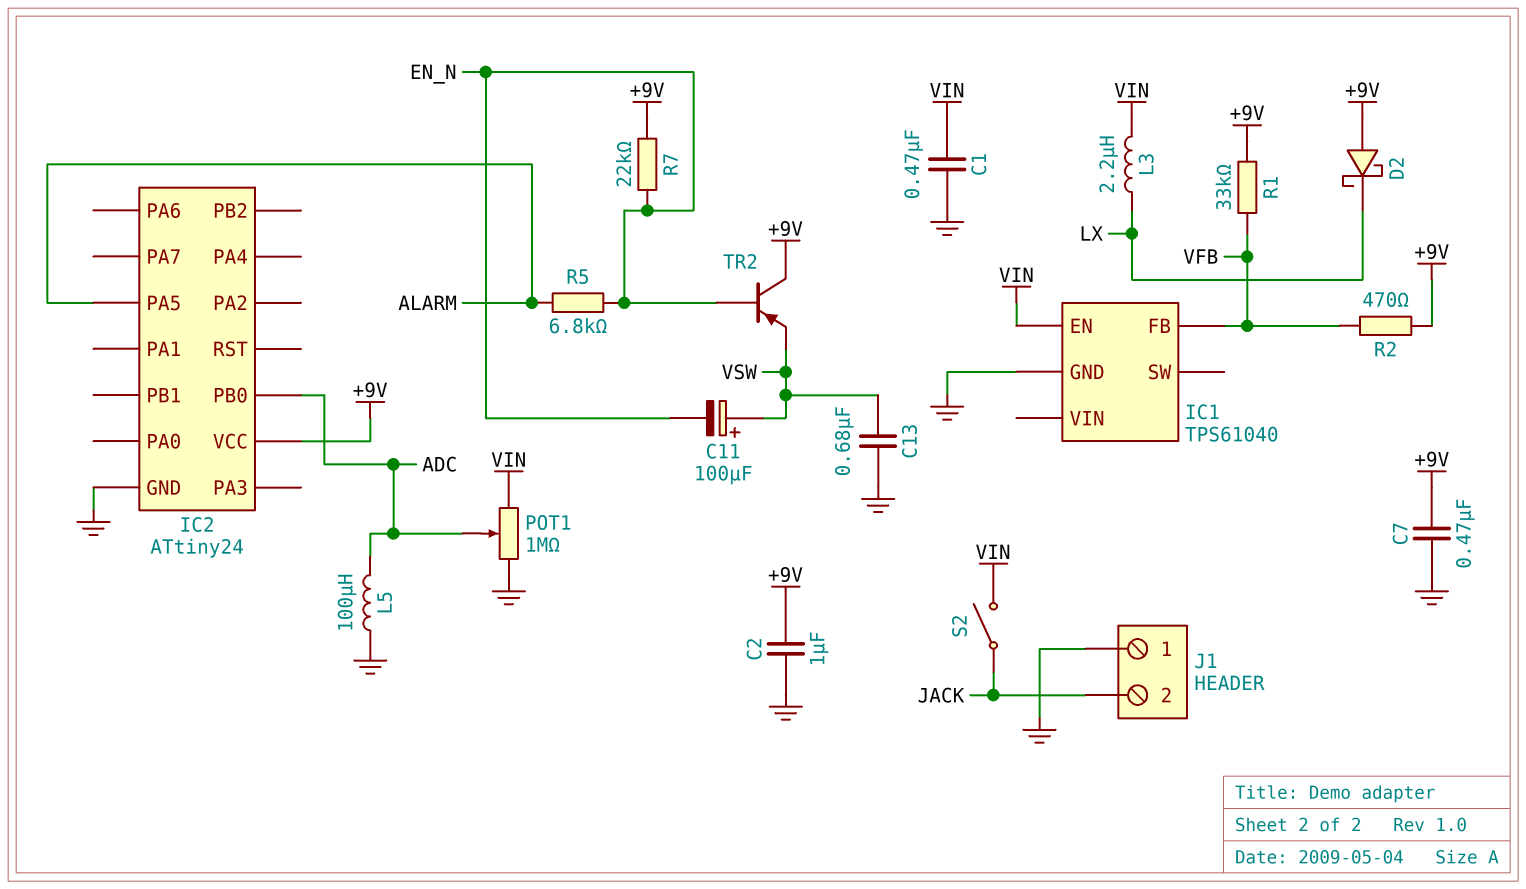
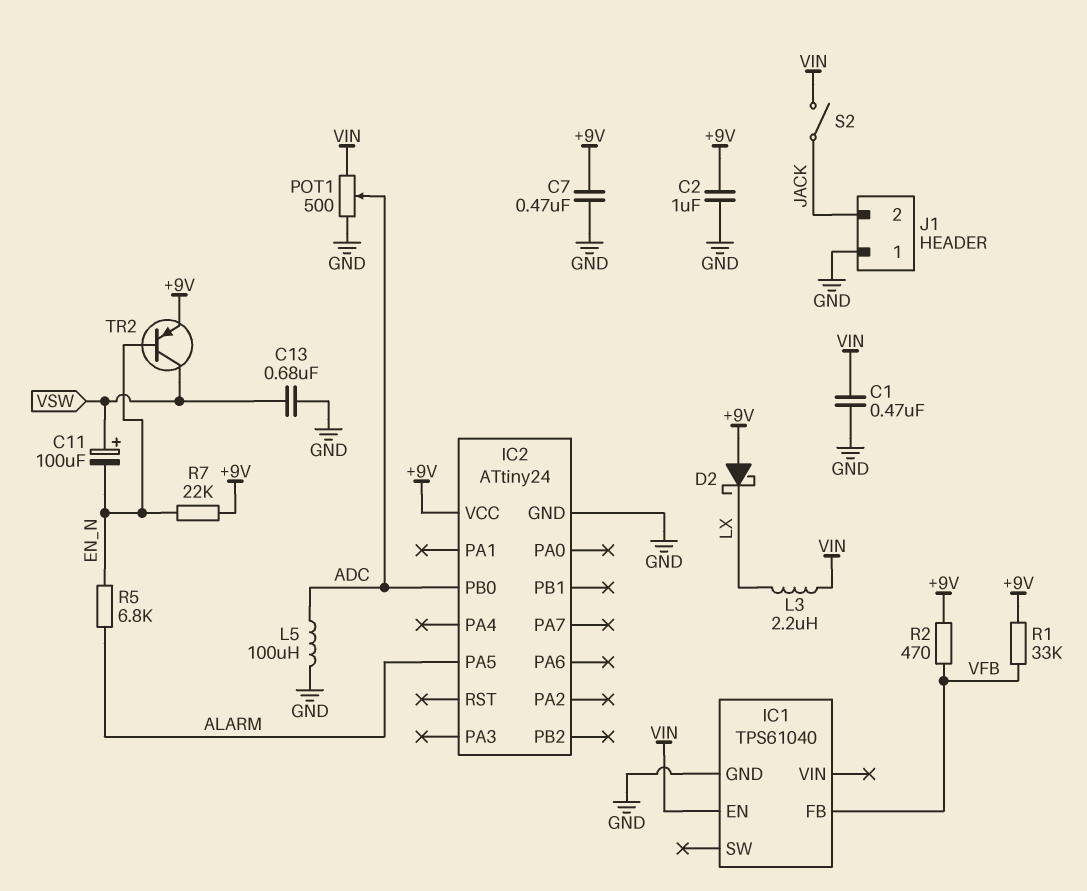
POT1: 1M (GND, VIN, wiper ADC) -> 500 (GND, VIN, wiper ADC)
TR2: PNP (B EN_N, C +9V, E VSW) -> PNP (B EN_N, C VSW, E +9V)

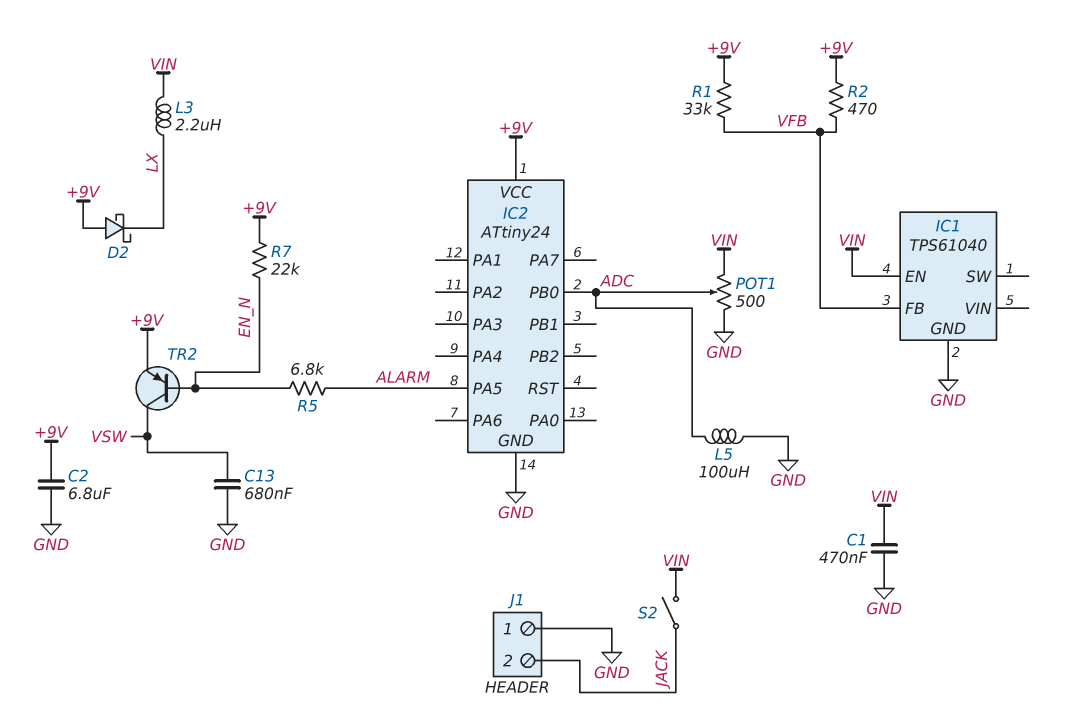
C2: 1uF (+9V, GND) -> 6.8uF (+9V, GND)
C7: 470nF (+9V, GND) -> none
C11: 100uF (plus VSW, minus EN_N) -> none

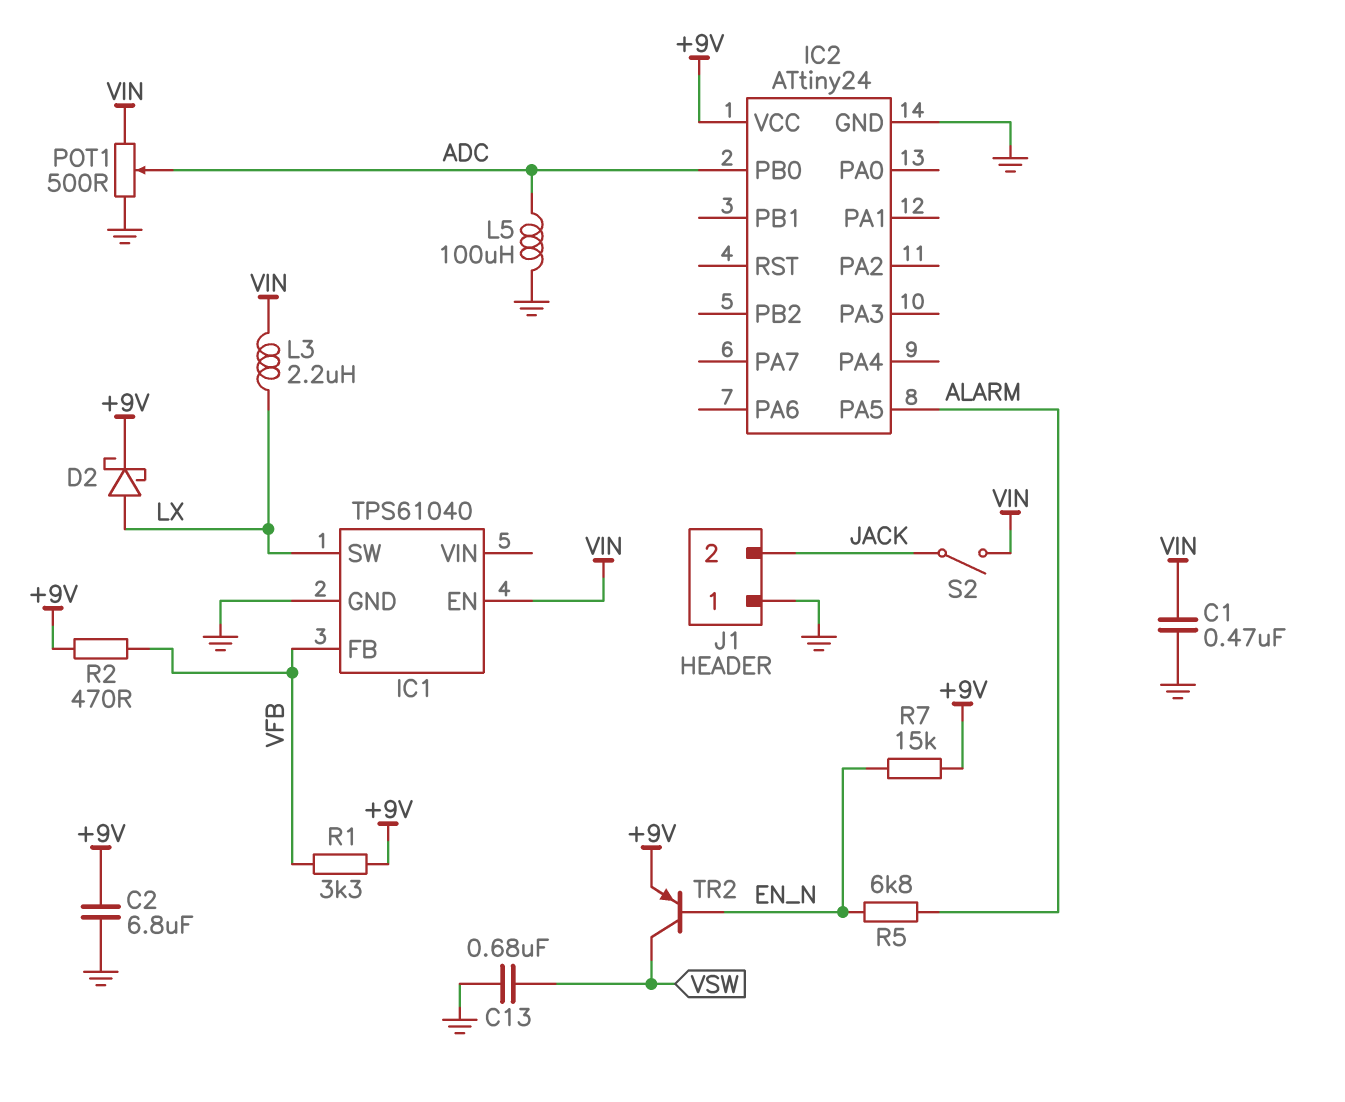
D2: schottky (A +9V, K LX) -> schottky (A LX, K +9V)
IC1 pin SW: none -> LX
R1: 33k (+9V, VFB) -> 3.3k (+9V, VFB)
R7: 22k (+9V, EN_N) -> 15k (+9V, EN_N)

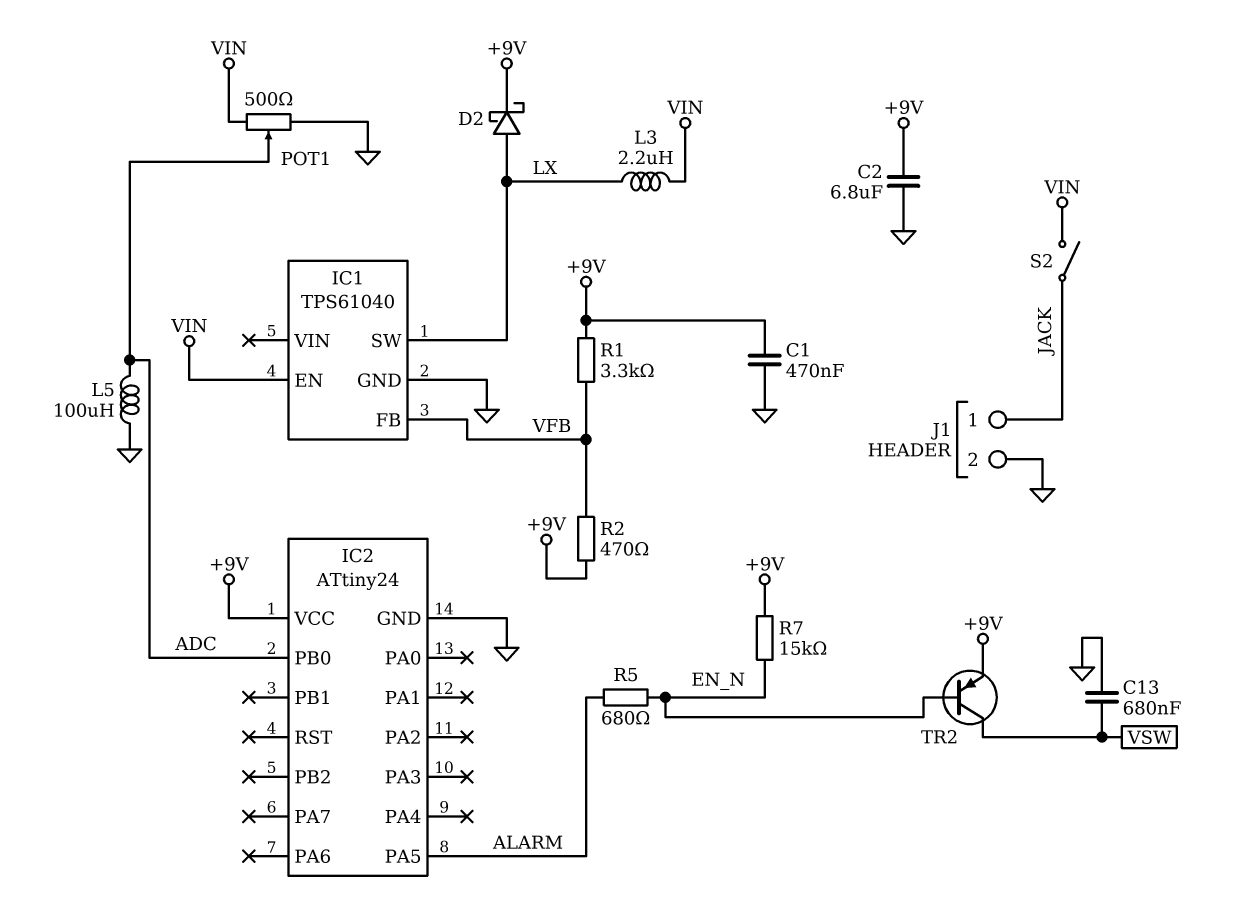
C1: 470nF (GND, VIN) -> 470nF (+9V, GND)
J1 pin 1: GND -> JACK
J1 pin 2: JACK -> GND
R5: 6.8k (ALARM, EN_N) -> 680 (ALARM, EN_N)

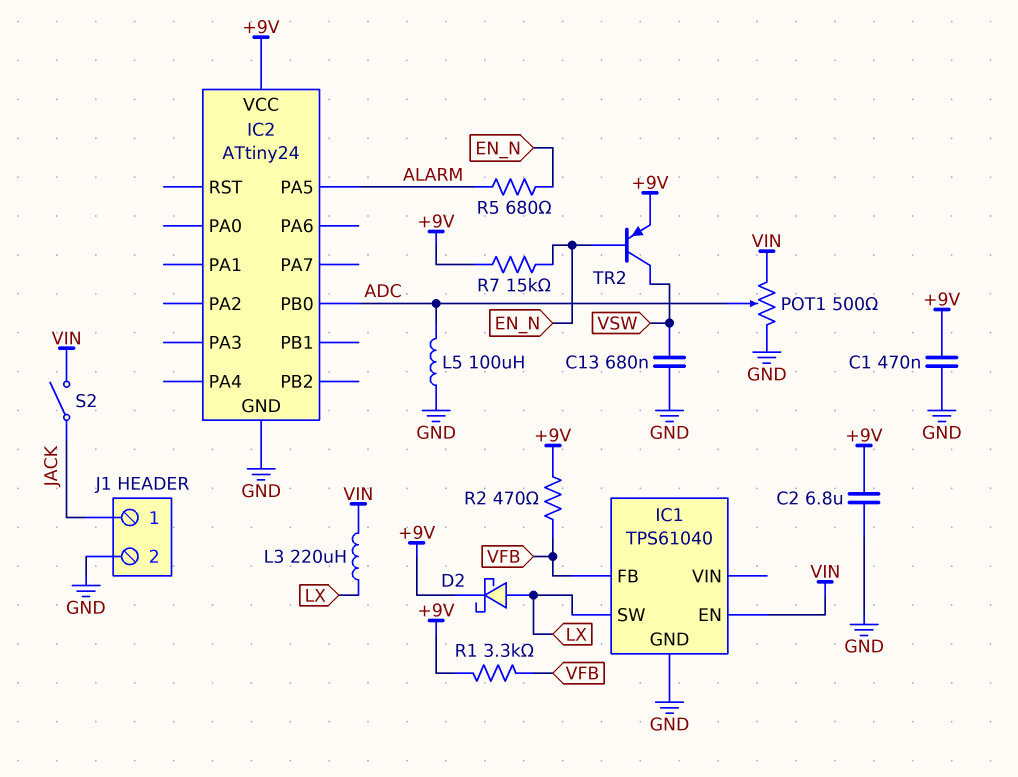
L3: 2.2uH (LX, VIN) -> 220uH (LX, VIN)

